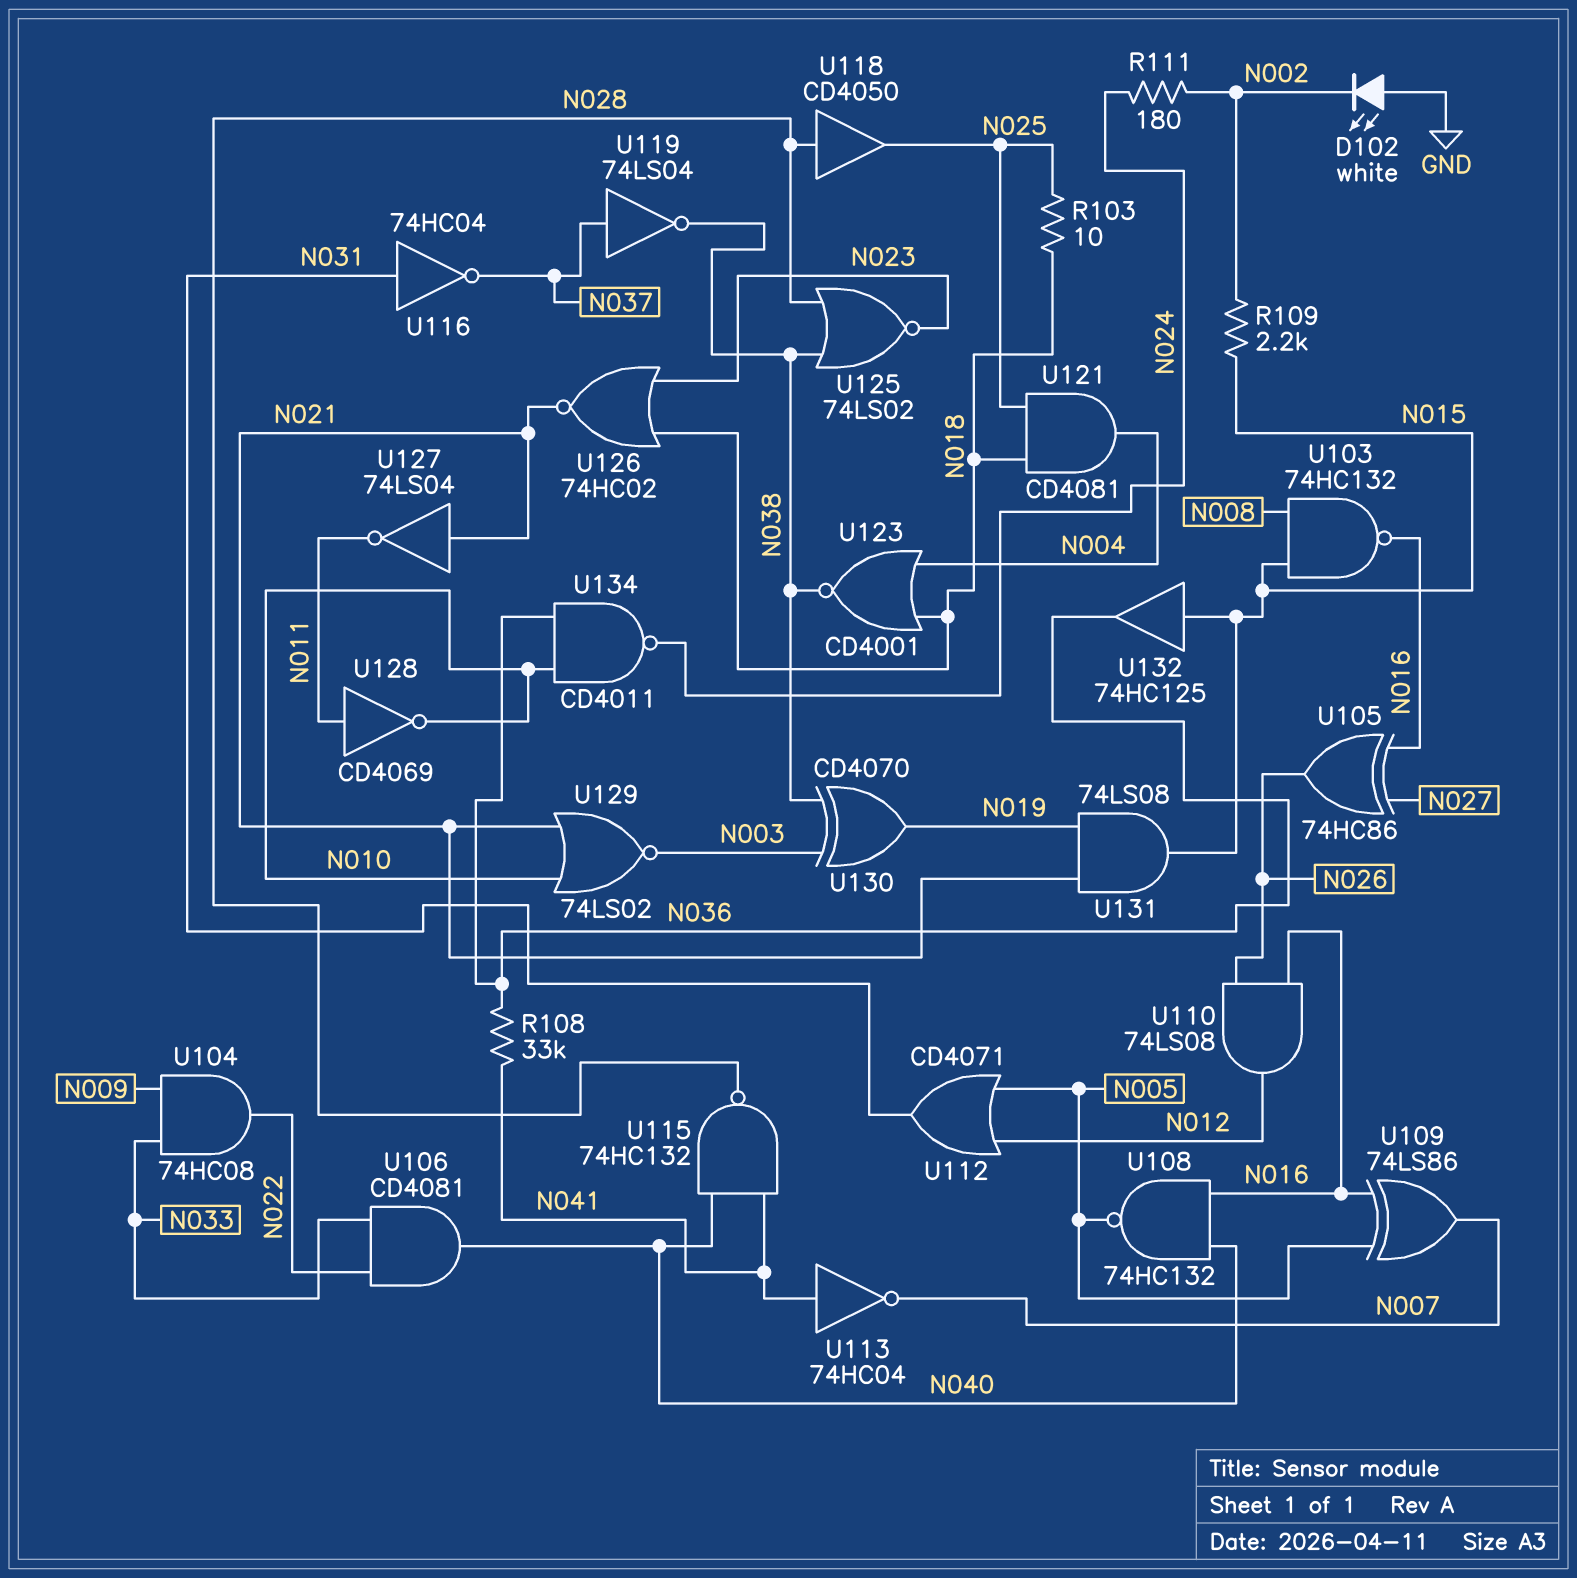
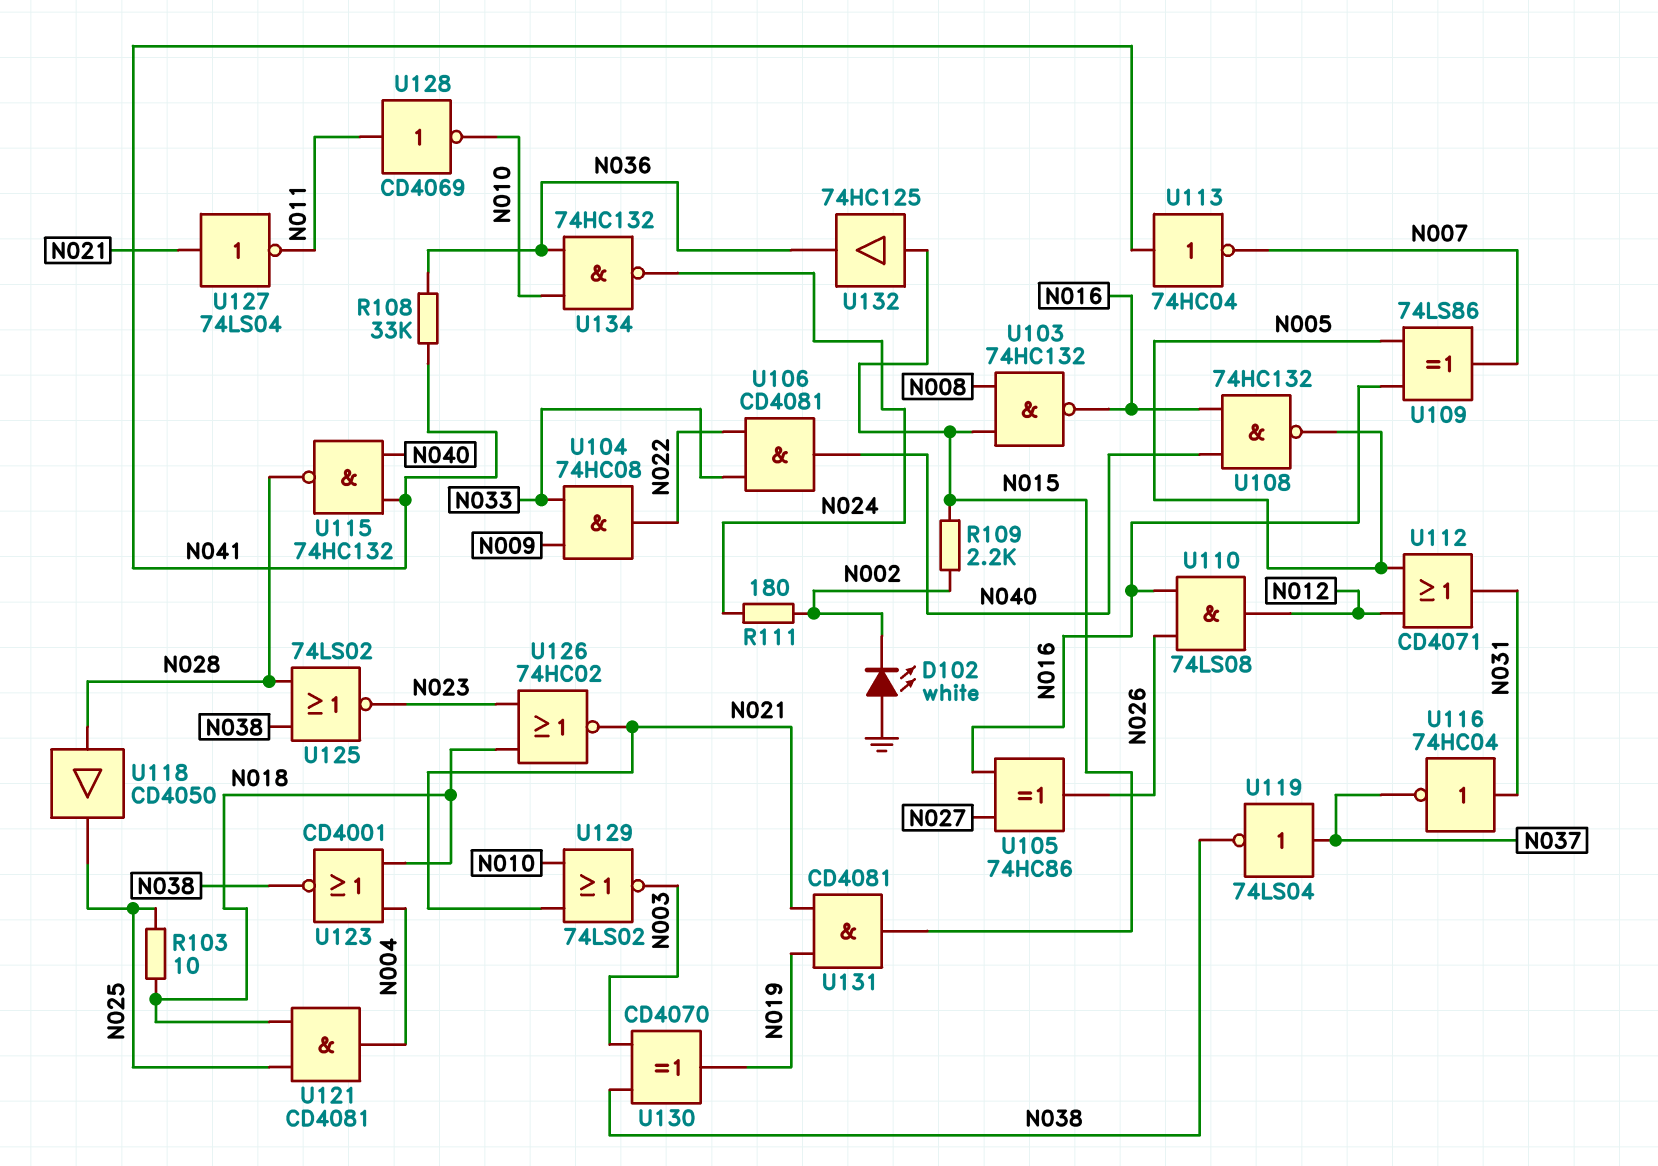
U131: AND 74LS08 (in N019, in N021, out N015) -> AND CD4081 (in N019, in N021, out N015)
U134: NAND CD4011 (in N010, in N036, out N024) -> NAND 74HC132 (in N010, in N036, out N024)

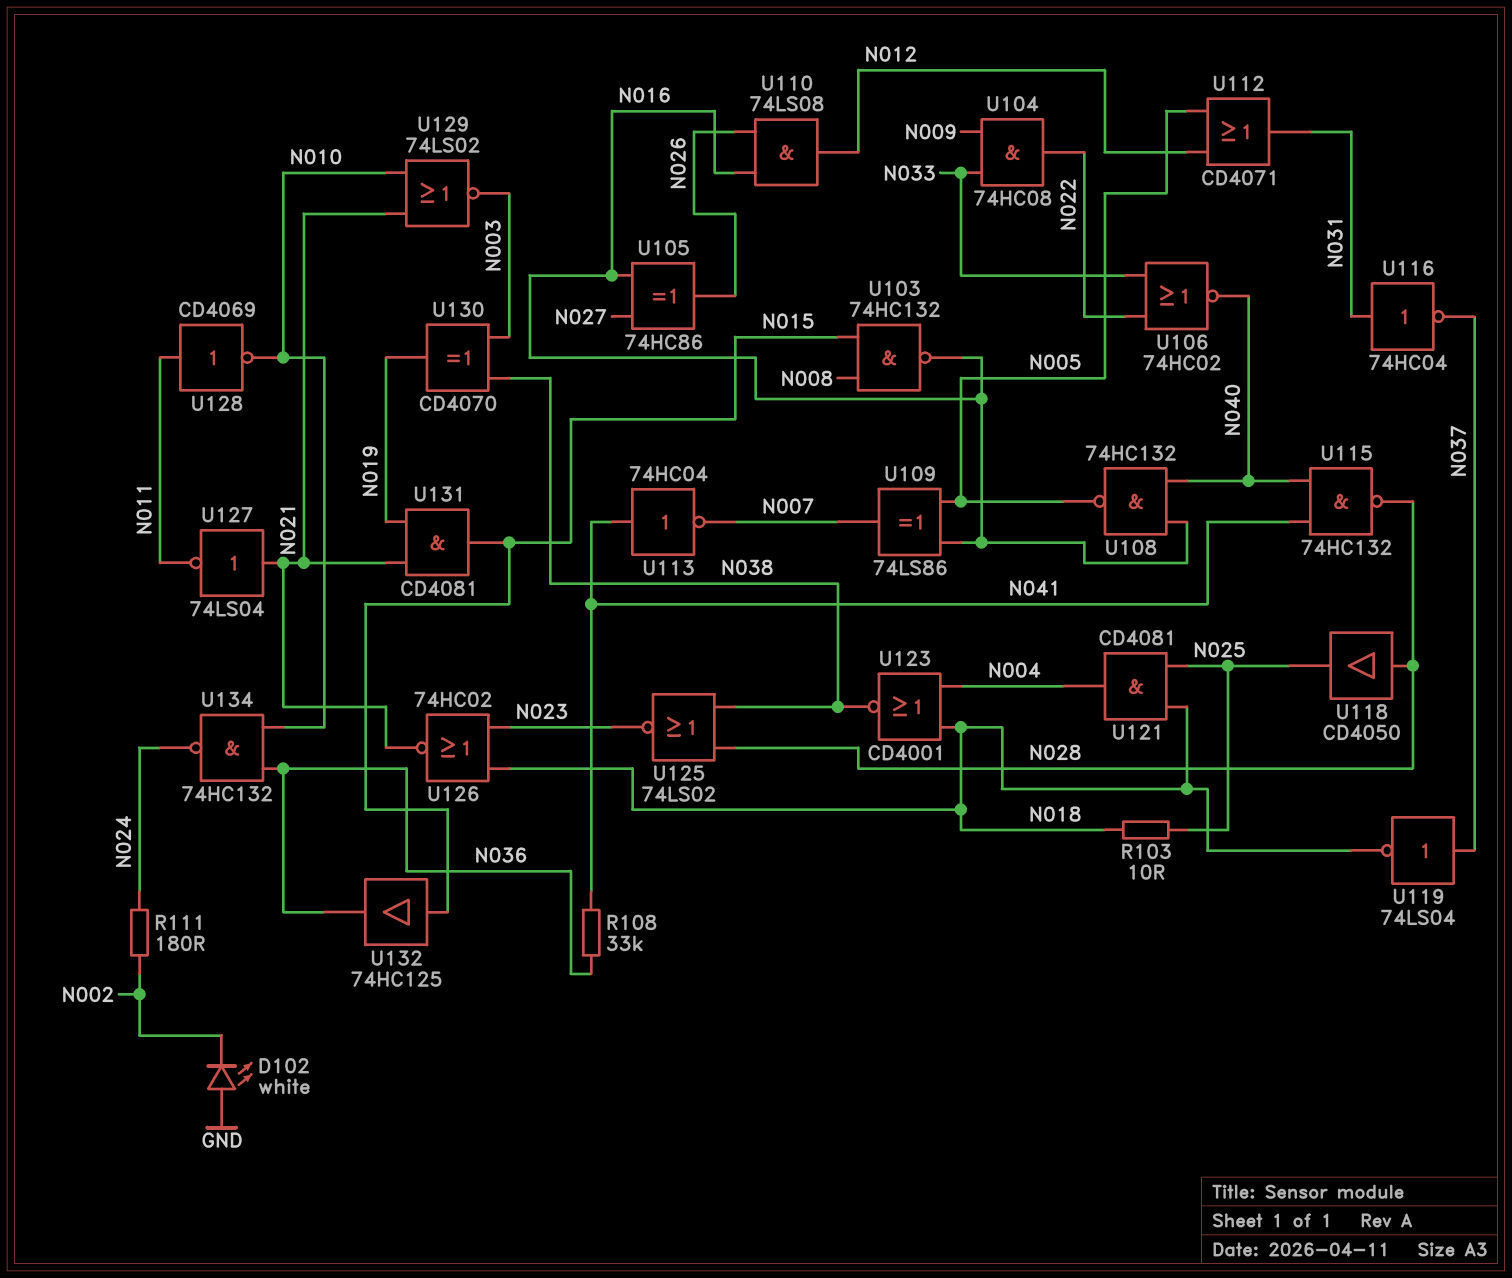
R109: 2.2k (N002, N015) -> none
U106: AND CD4081 (in N022, in N033, out N040) -> NOR 74HC02 (in N022, in N033, out N040)
U119: NOT 74LS04 (in N037, out N038) -> NOT 74LS04 (in N037, out N018)

